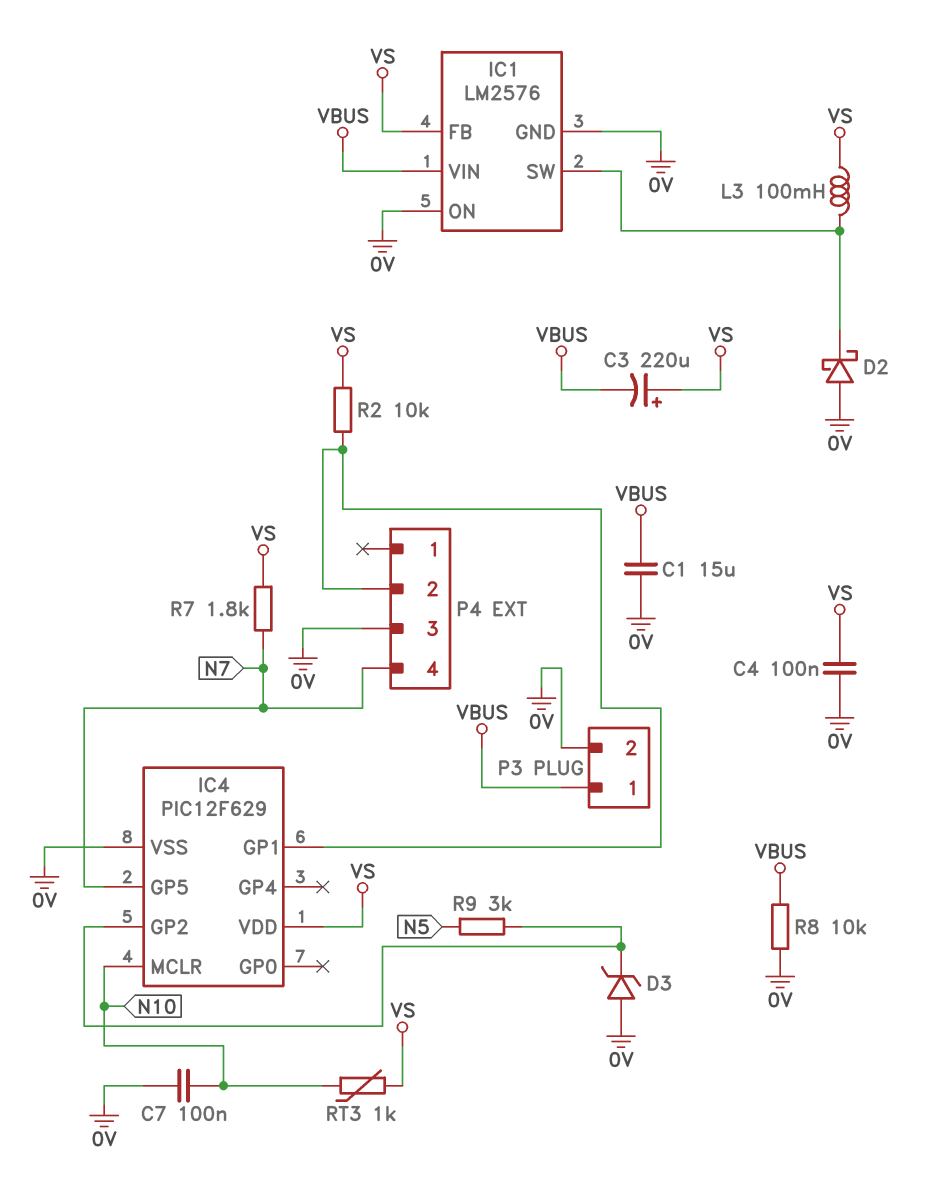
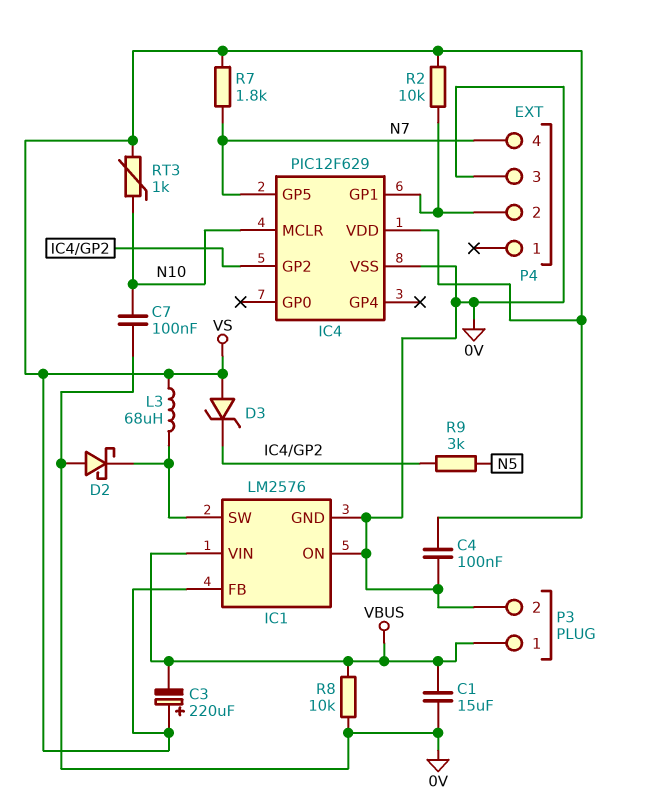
D3: zener (A 0V, K IC4/GP2) -> zener (A VS, K IC4/GP2)
L3: 100mH (IC1/SW, VS) -> 68uH (IC1/SW, VS)

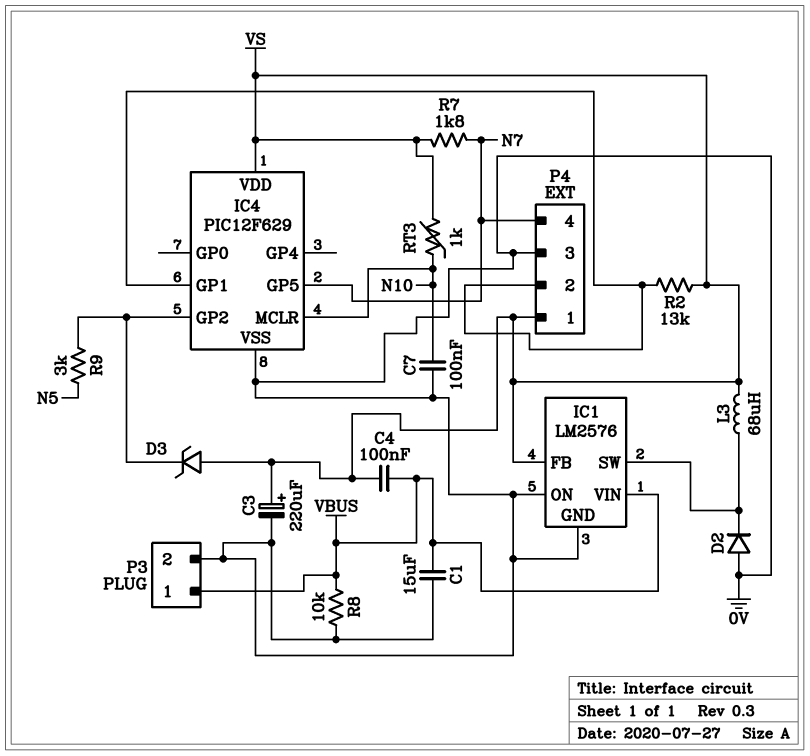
C3: 220uF (plus VS, minus VBUS) -> 220uF (plus VS, minus 0V)
C4: 100nF (0V, VS) -> 100nF (VBUS, VS)
D2: schottky (A 0V, K IC1/SW) -> diode (A 0V, K IC1/SW)
P4 pin 1: none -> VS
R2: 10k (IC4/GP1, VS) -> 13k (IC4/GP1, VS)

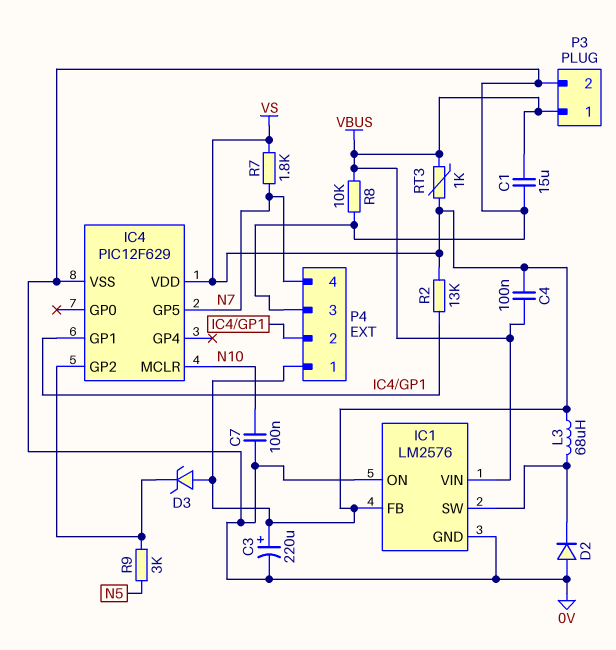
RT3: 1k (N10, VS) -> 1k (VBUS, VS)

